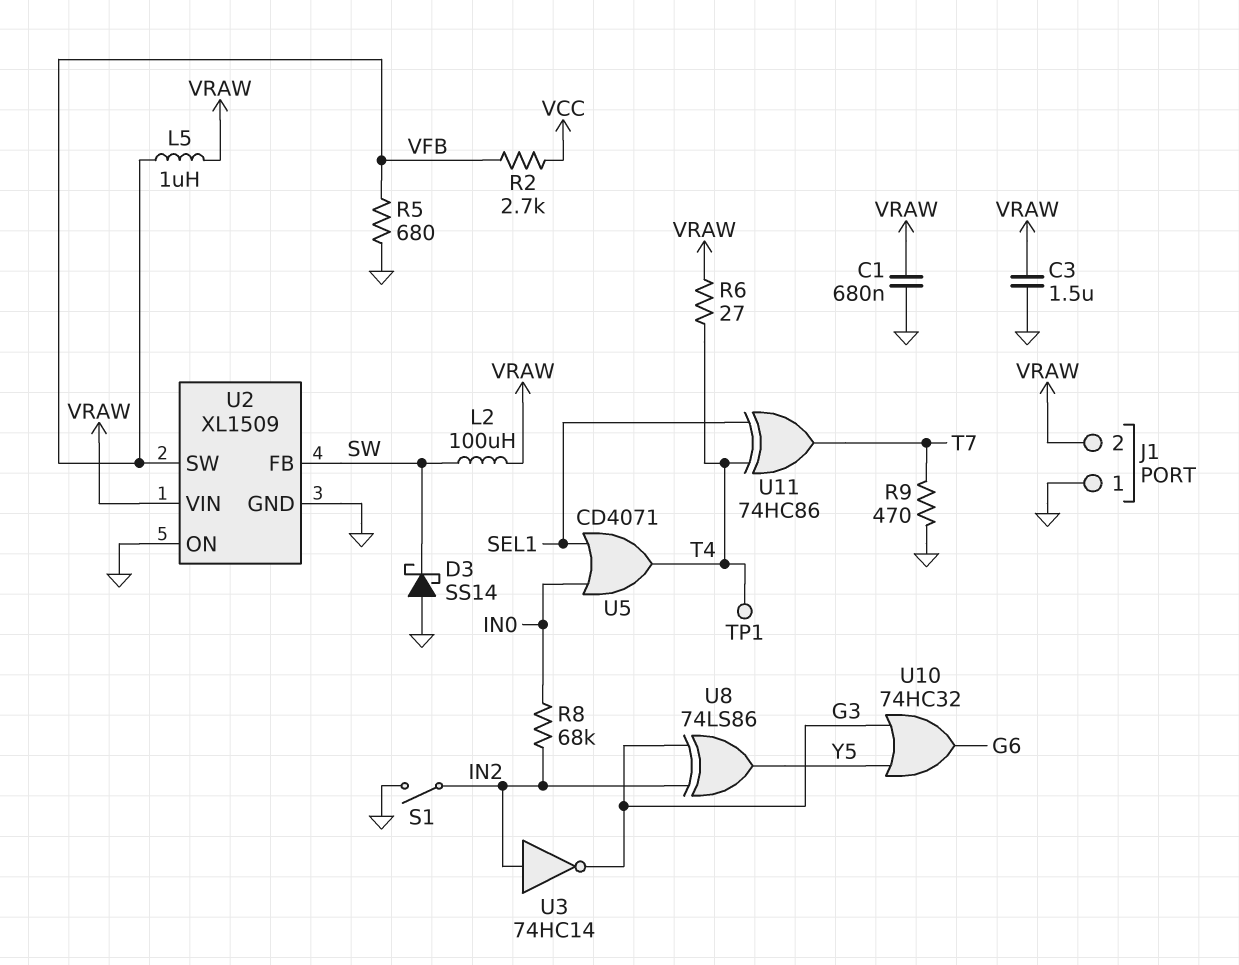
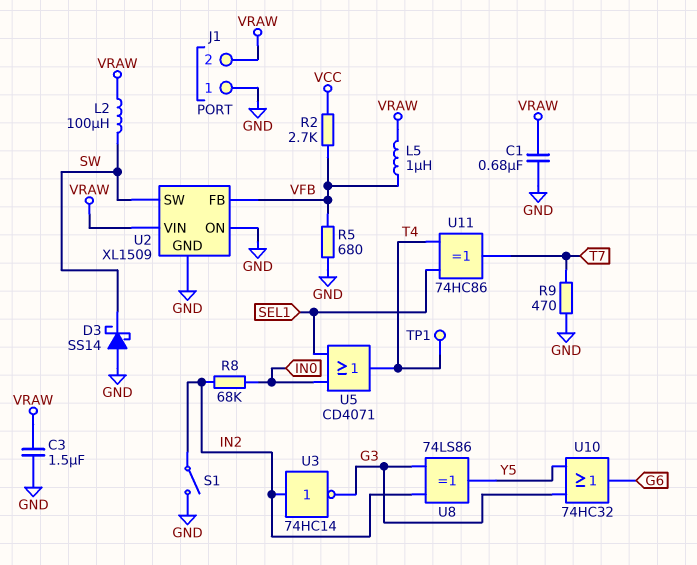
R6: 27 (T4, VRAW) -> none
U2 pin FB: SW -> VFB
U2 pin SW: VFB -> SW

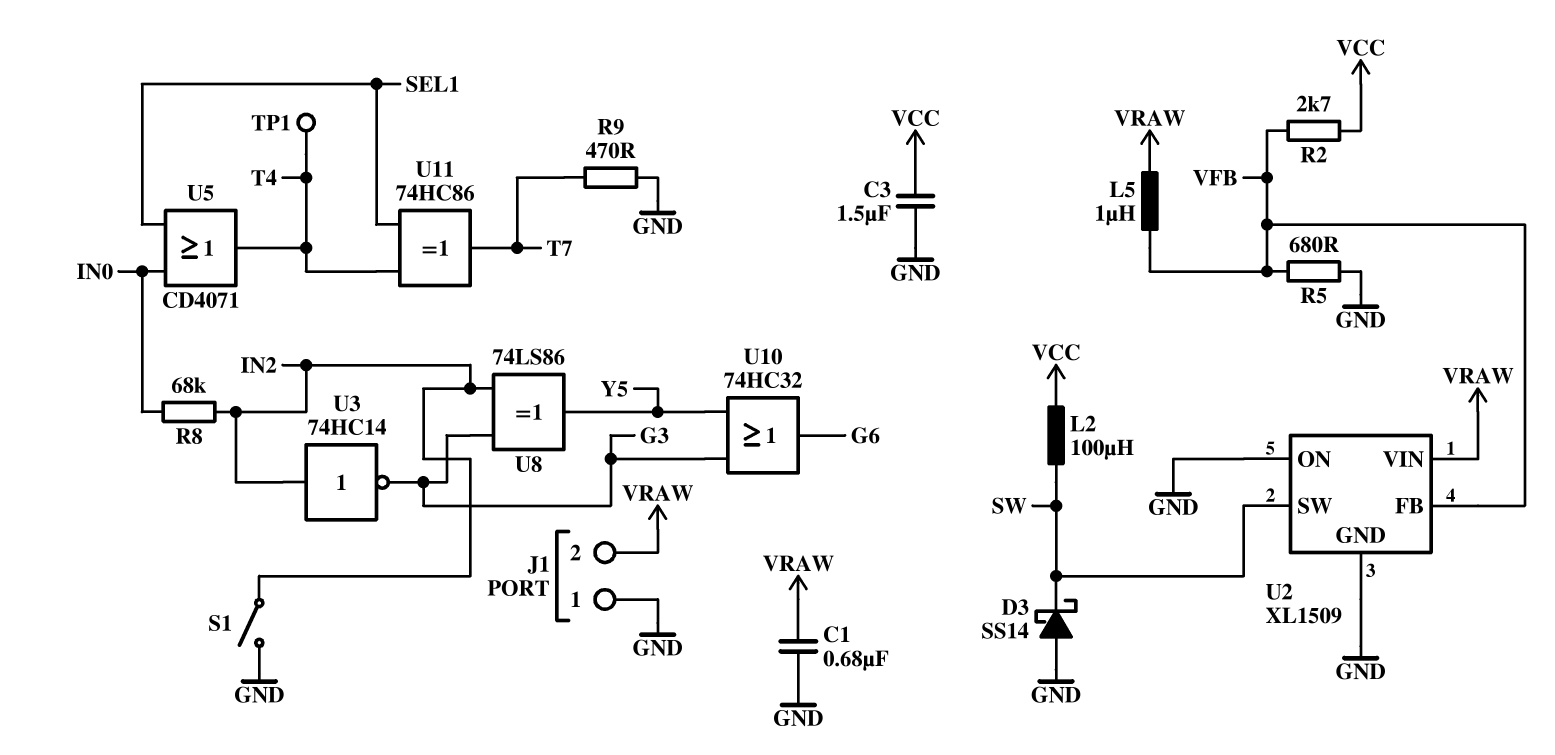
C3: 1.5uF (GND, VRAW) -> 1.5uF (GND, VCC)
L2: 100uH (SW, VRAW) -> 100uH (SW, VCC)

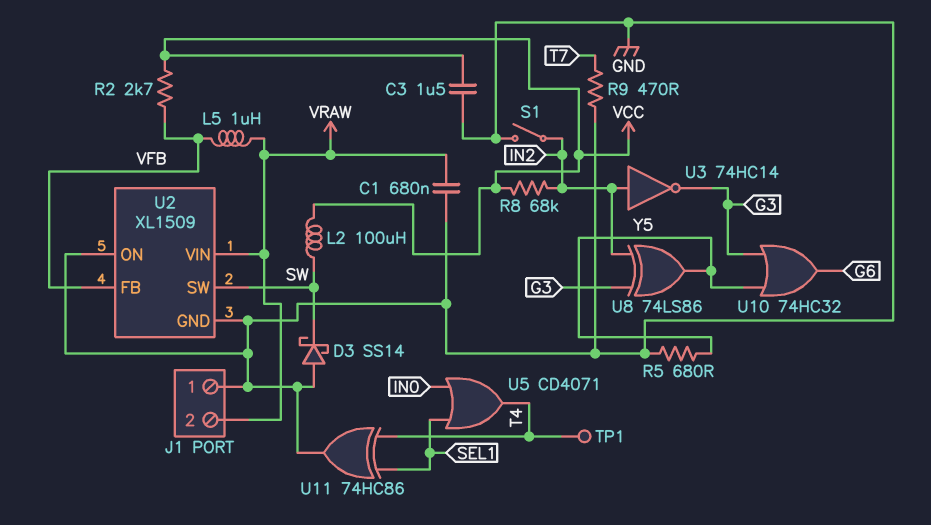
R5: 680 (GND, VFB) -> 680 (GND, Y5)
R8: 68k (IN0, IN2) -> 68k (IN2, VCC)
U11: XOR 74HC86 (in SEL1, in T4, out T7) -> XOR 74HC86 (in SEL1, in T4, out GND)

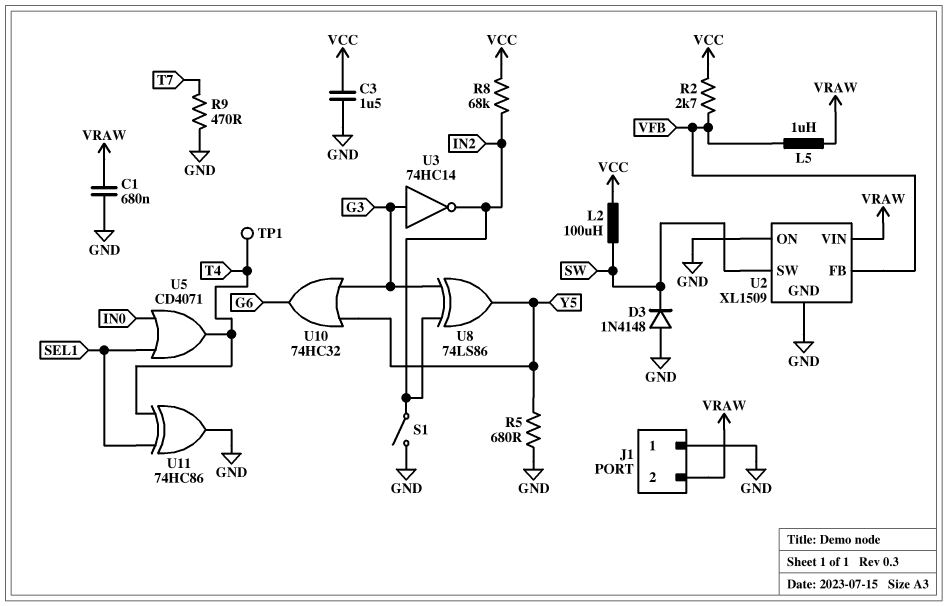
D3: schottky SS14 (A GND, K SW) -> diode 1N4148 (A GND, K SW)
U3: NOT 74HC14 (in IN2, out G3) -> NOT 74HC14 (in G3, out IN2)

